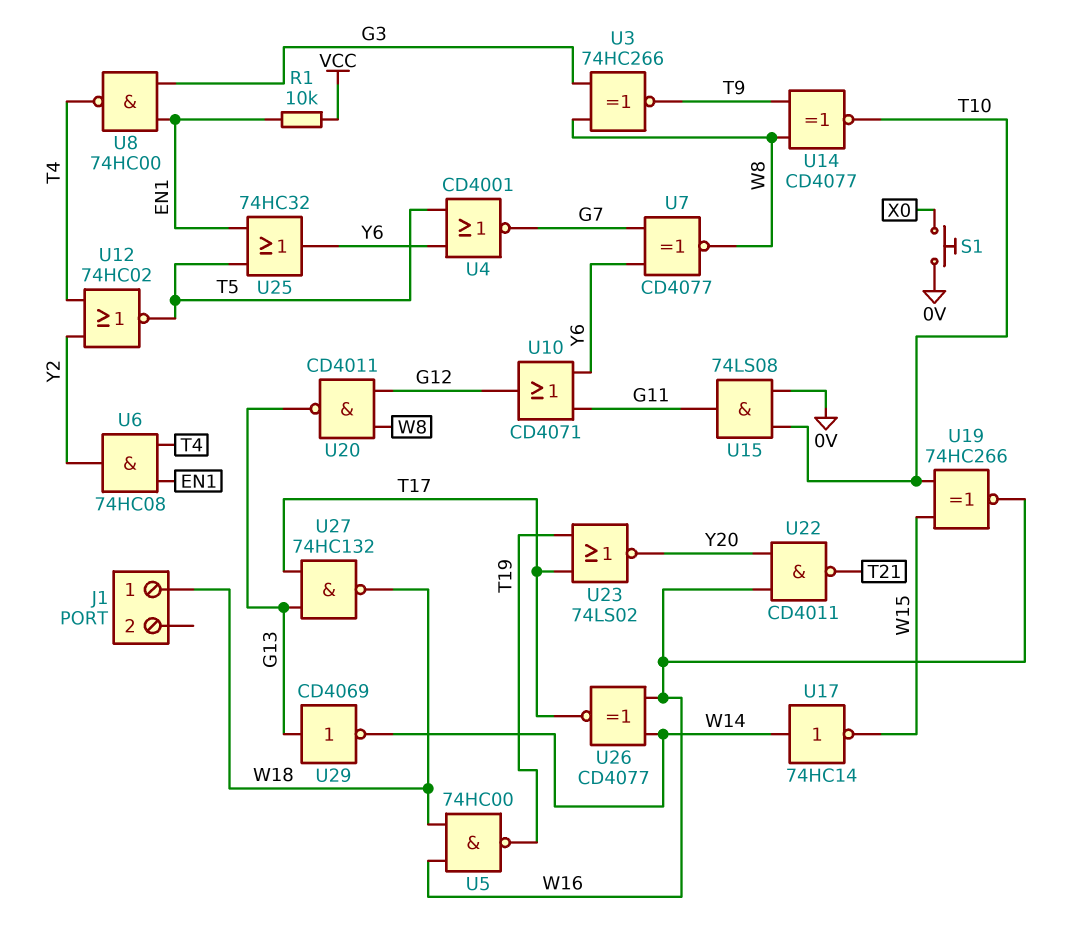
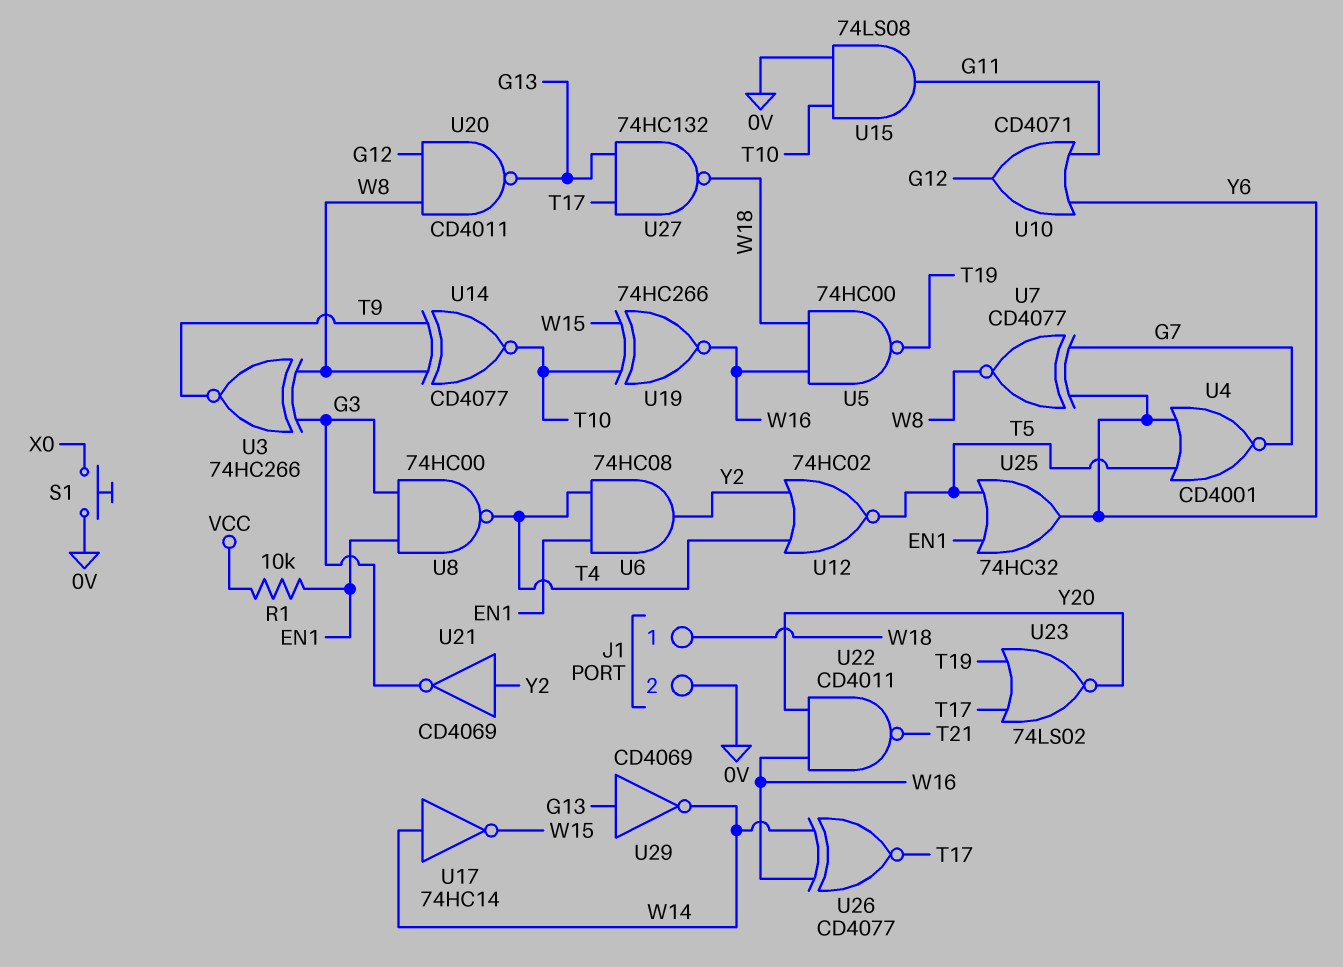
J1 pin 2: none -> 0V
U21: none -> NOT CD4069 (in Y2, out G3)

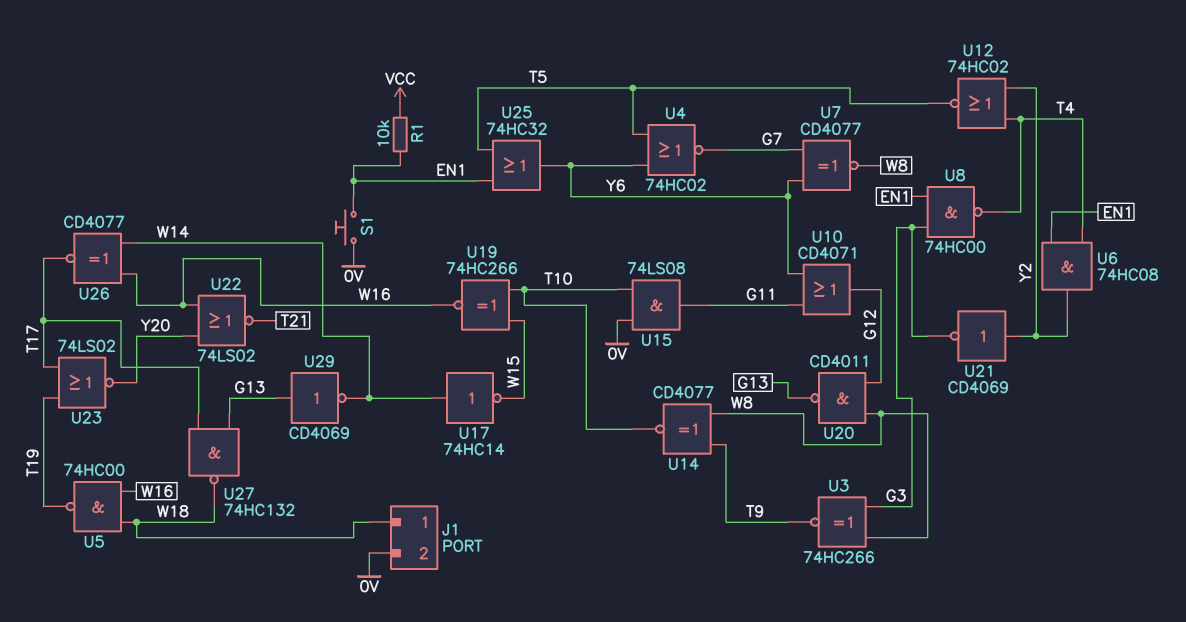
S1: button (0V, X0) -> button (0V, EN1)
U4: NOR CD4001 (in T5, in Y6, out G7) -> NOR 74HC02 (in T5, in Y6, out G7)
U22: NAND CD4011 (in W16, in Y20, out T21) -> NOR 74LS02 (in W16, in Y20, out T21)

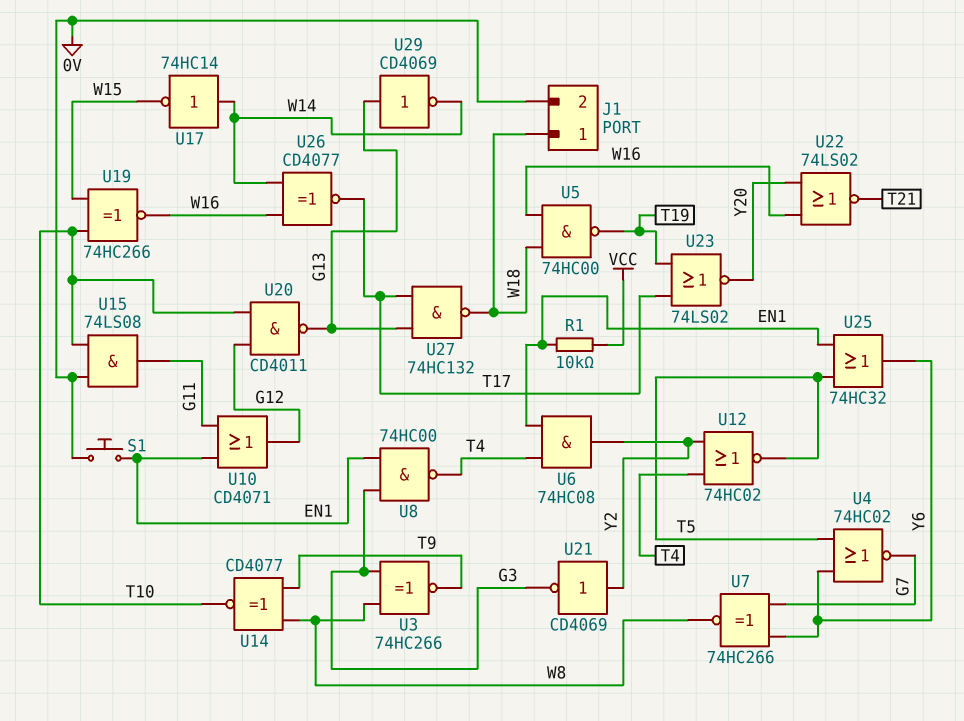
U7: XNOR CD4077 (in G7, in Y6, out W8) -> XNOR 74HC266 (in G7, in Y6, out W8)
U10: OR CD4071 (in G11, in Y6, out G12) -> OR CD4071 (in EN1, in G11, out G12)
U20: NAND CD4011 (in G12, in W8, out G13) -> NAND CD4011 (in G12, in T10, out G13)

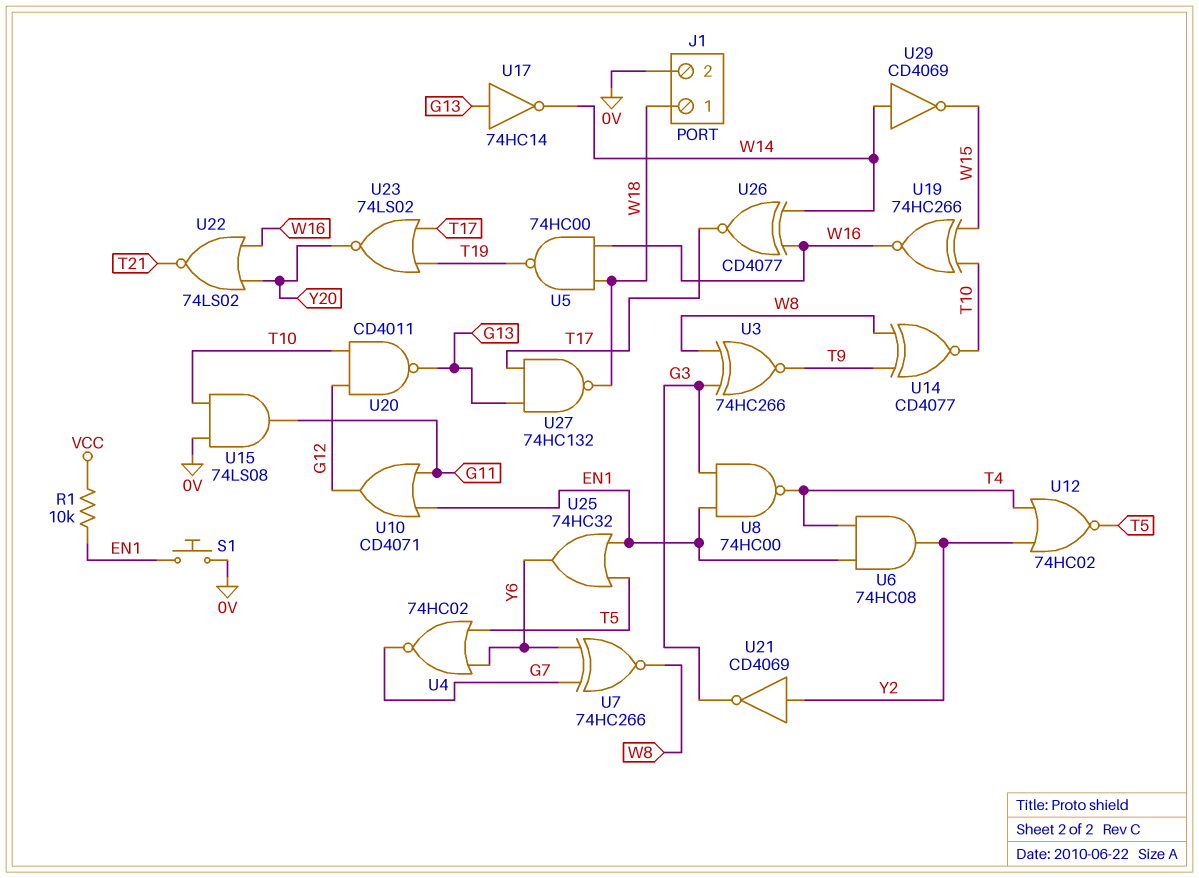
U17: NOT 74HC14 (in W14, out W15) -> NOT 74HC14 (in G13, out W14)
U29: NOT CD4069 (in G13, out W14) -> NOT CD4069 (in W14, out W15)

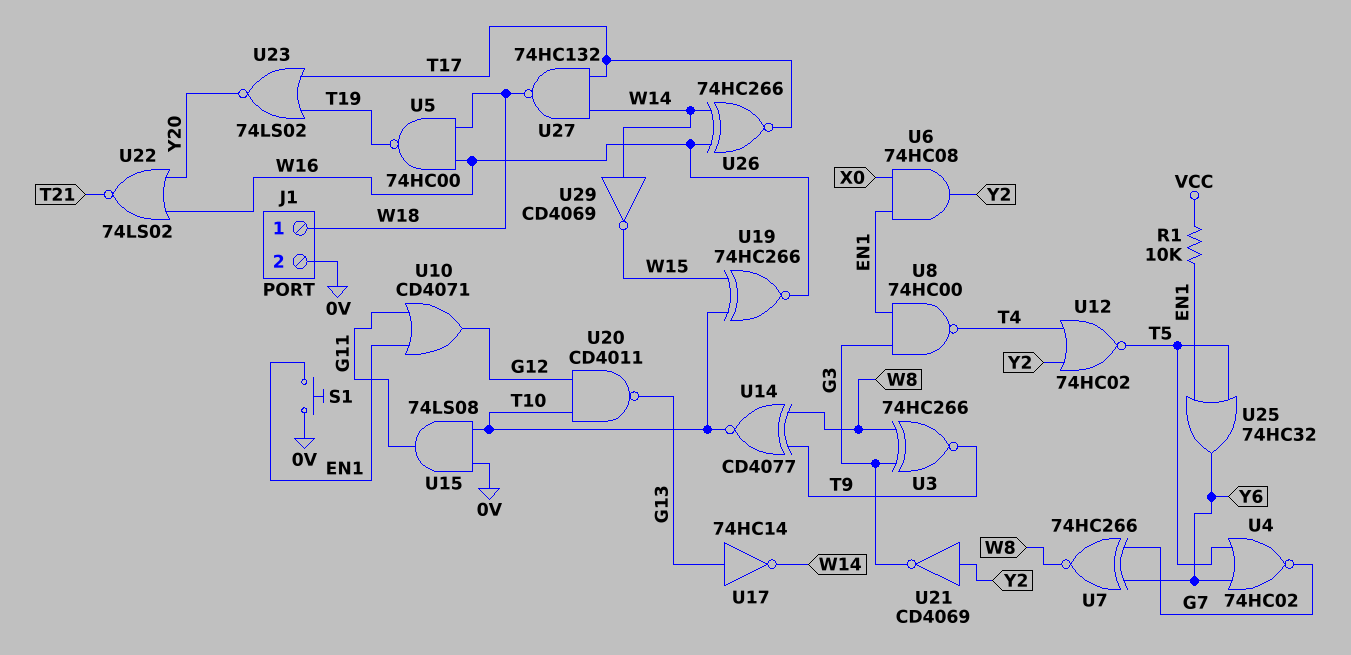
U6: AND 74HC08 (in EN1, in T4, out Y2) -> AND 74HC08 (in EN1, in X0, out Y2)
U26: XNOR CD4077 (in W14, in W16, out T17) -> XNOR 74HC266 (in W14, in W16, out T17)
U27: NAND 74HC132 (in G13, in T17, out W18) -> NAND 74HC132 (in T17, in W14, out W18)

